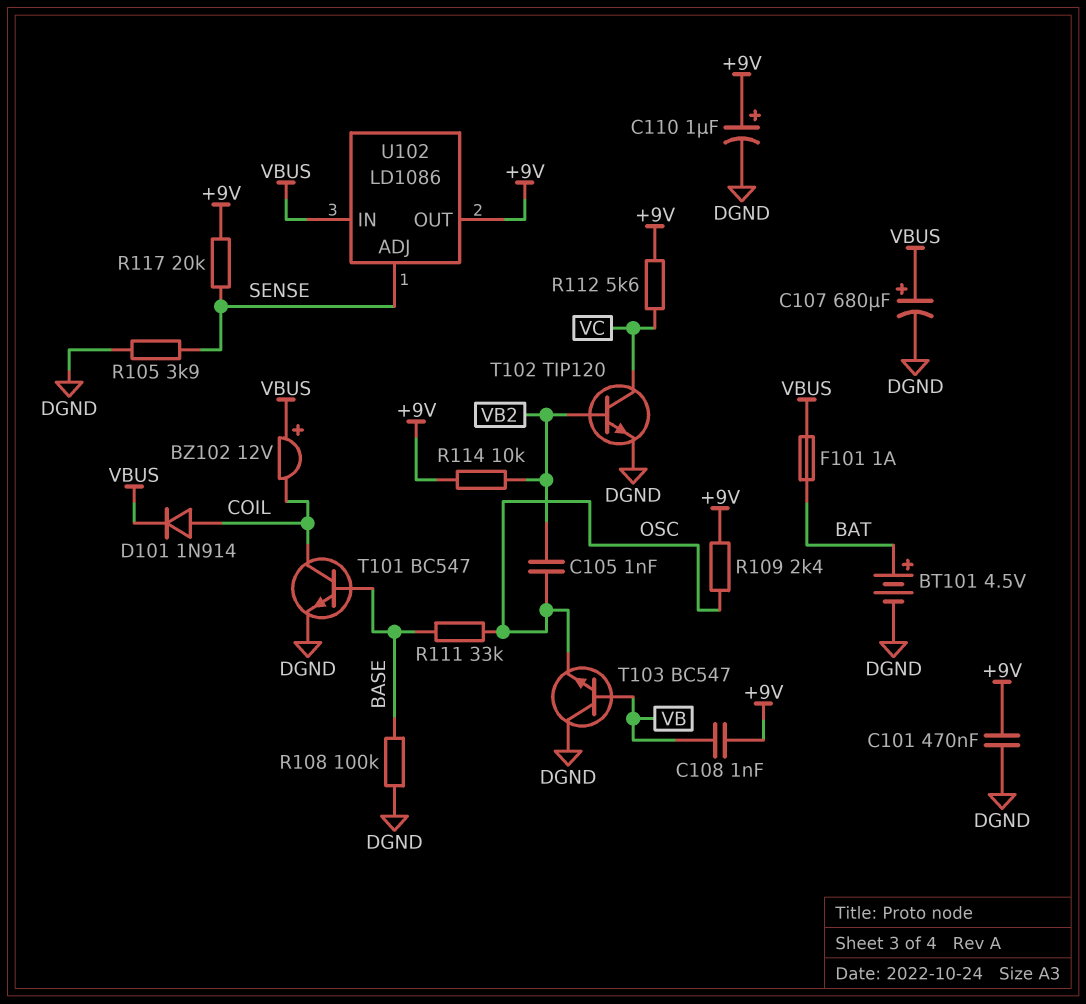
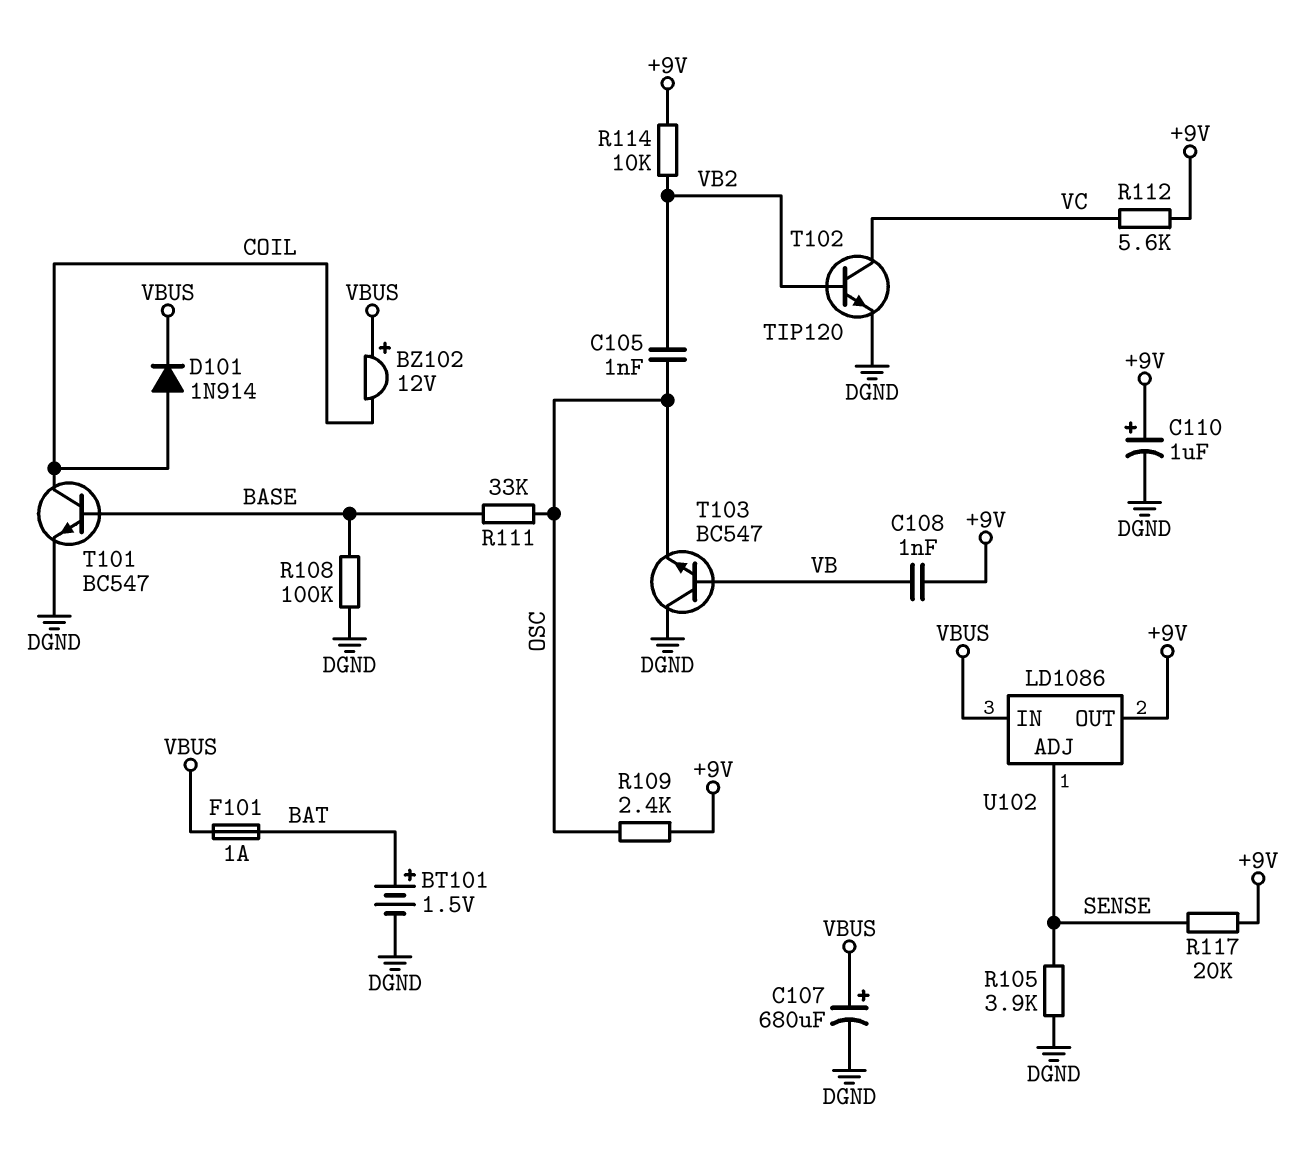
BT101: 4.5V (plus BAT, minus DGND) -> 1.5V (plus BAT, minus DGND)
C101: 470nF (+9V, DGND) -> none

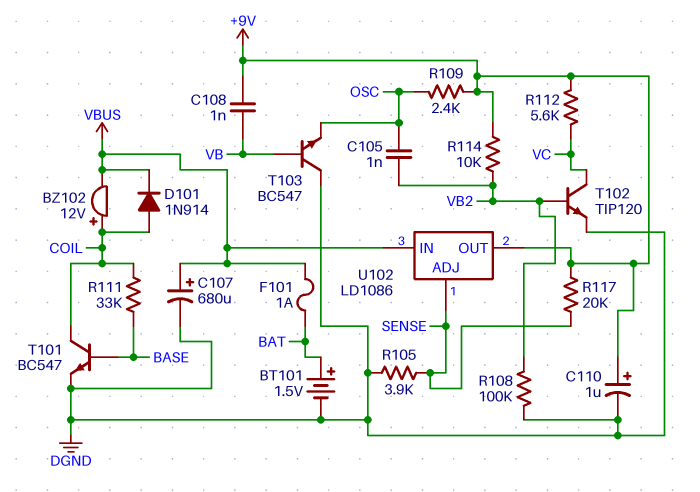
BZ102: buzzer 12V (plus VBUS, minus COIL) -> buzzer 12V (plus COIL, minus VBUS)
R108: 100k (BASE, DGND) -> 100k (DGND, VB2)
R111: 33k (BASE, OSC) -> 33k (BASE, COIL)

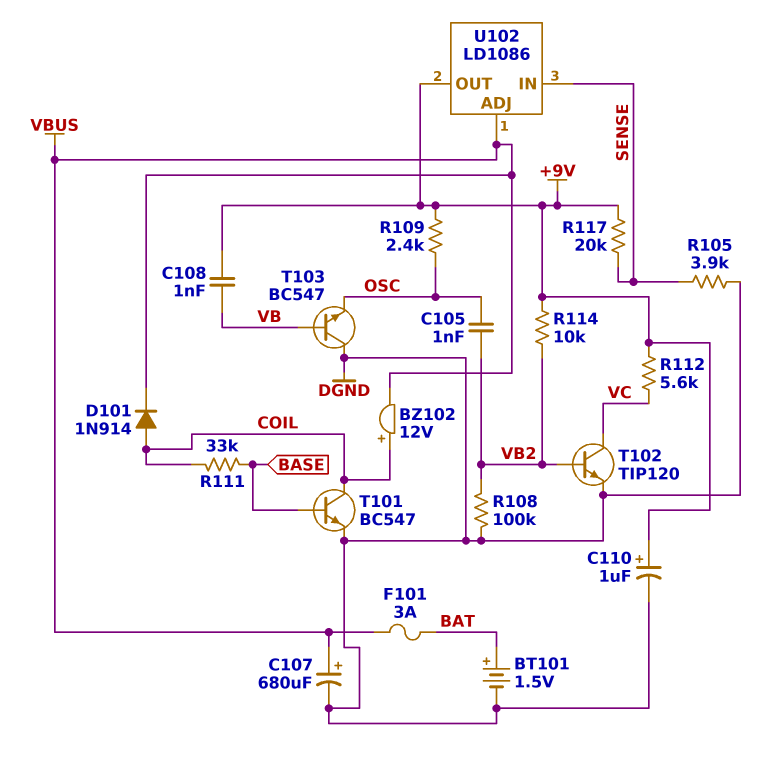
F101: 1A (BAT, VBUS) -> 3A (BAT, VBUS)
U102 pin ADJ: SENSE -> VBUS
U102 pin IN: VBUS -> SENSE

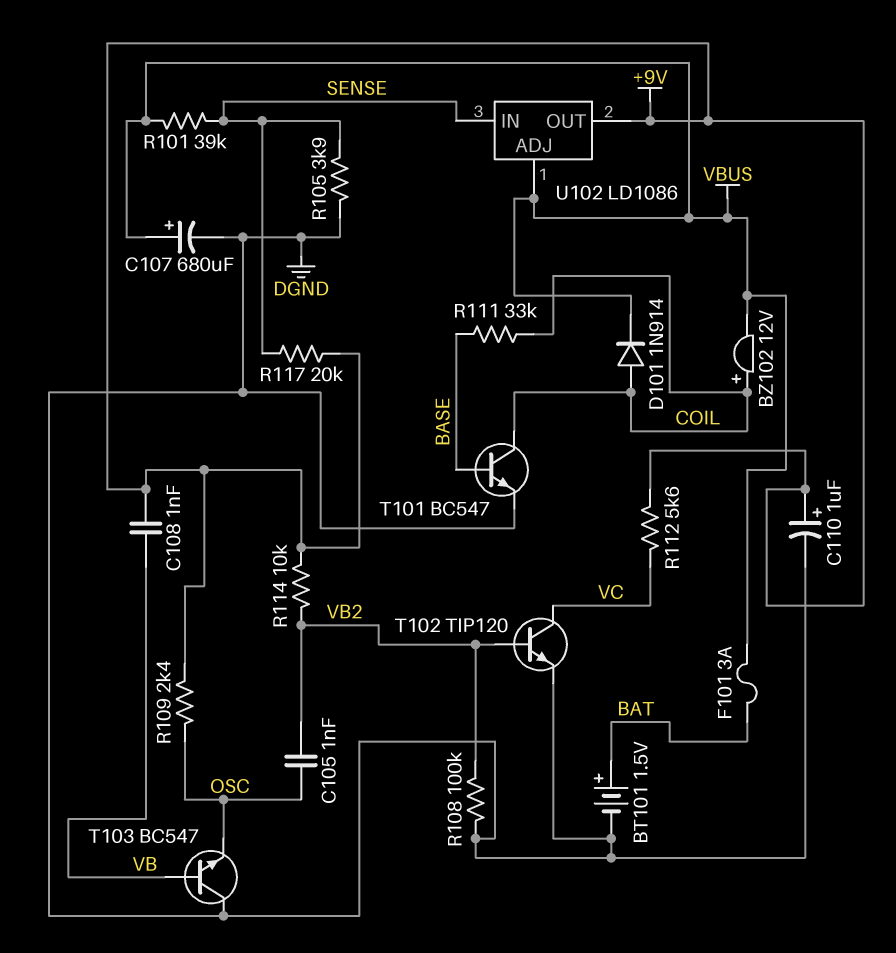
R101: none -> 39k (SENSE, VBUS)

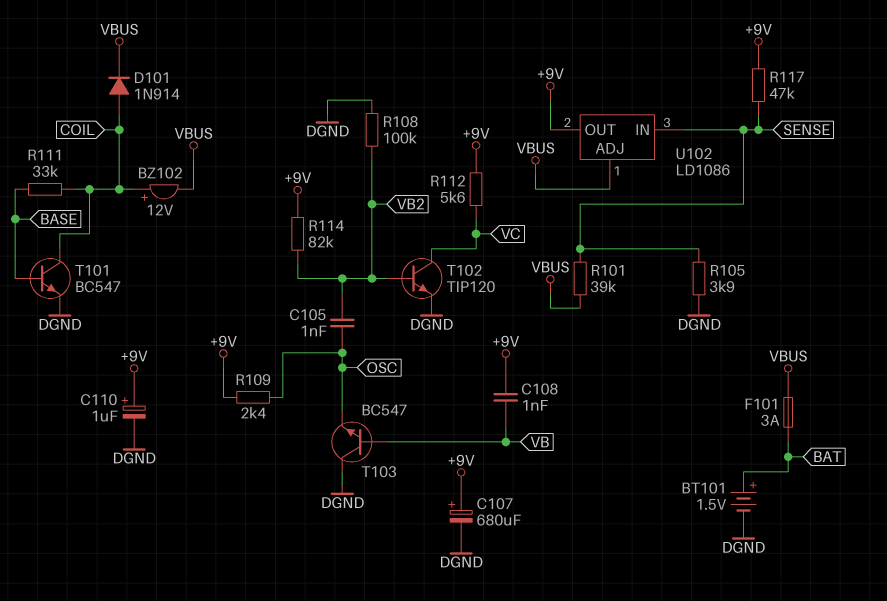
C107: 680uF (plus VBUS, minus DGND) -> 680uF (plus +9V, minus DGND)
R114: 10k (+9V, VB2) -> 82k (+9V, VB2)
R117: 20k (+9V, SENSE) -> 47k (+9V, SENSE)

